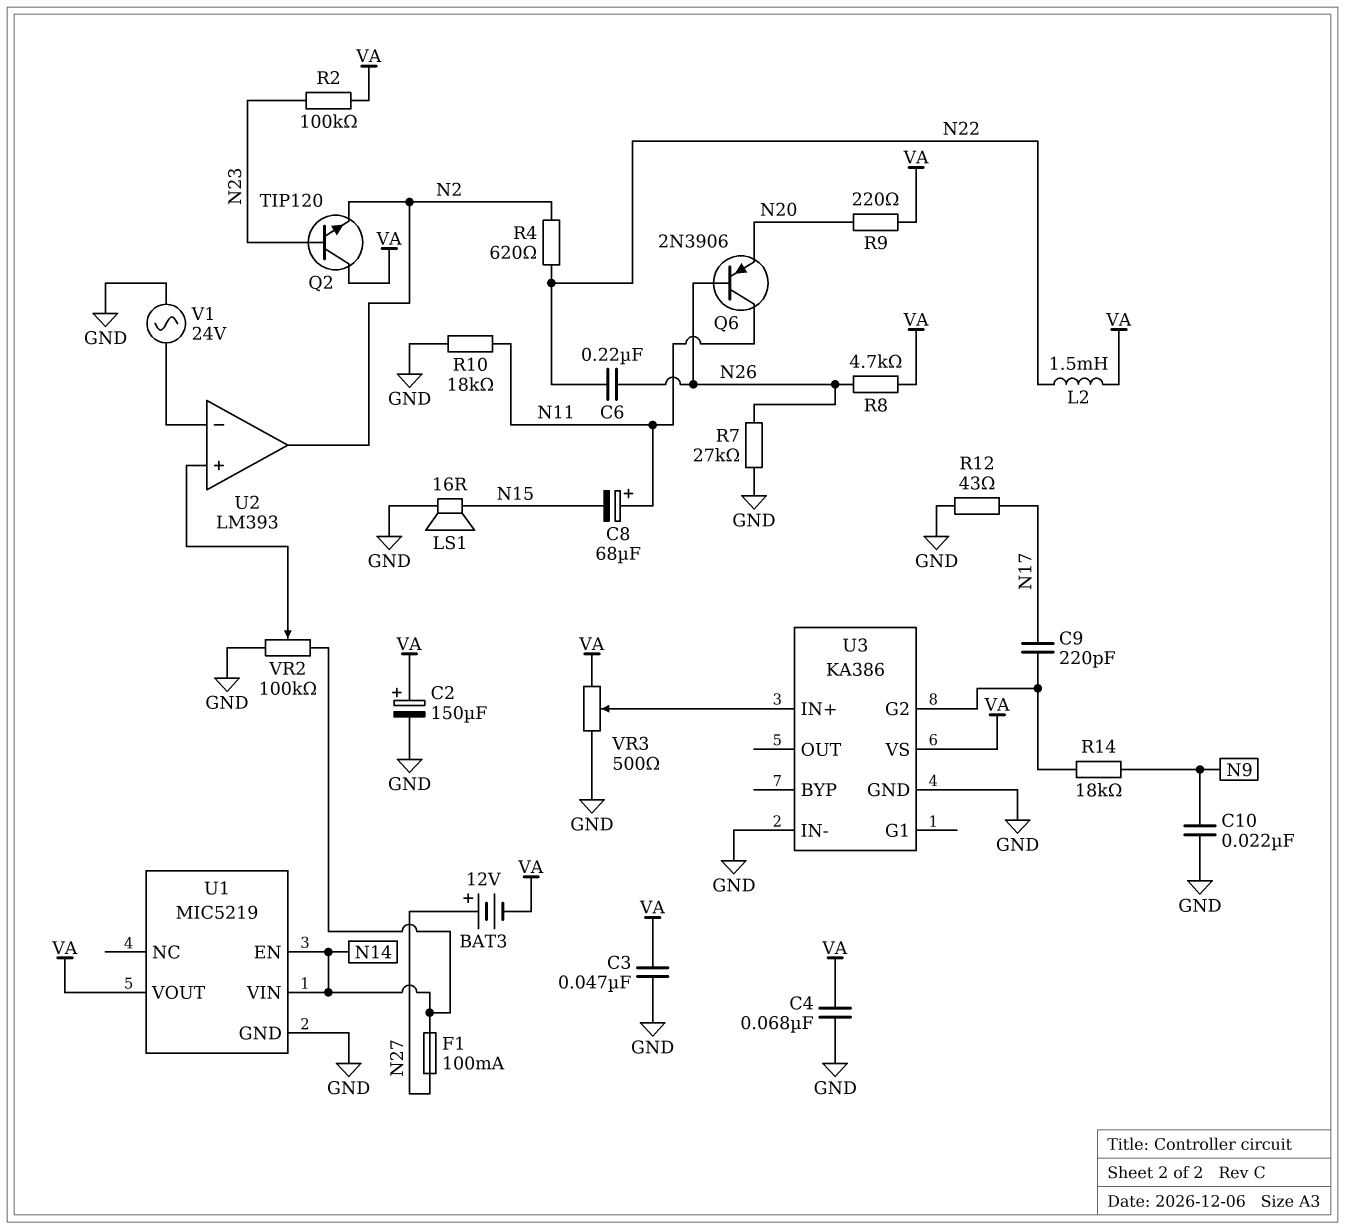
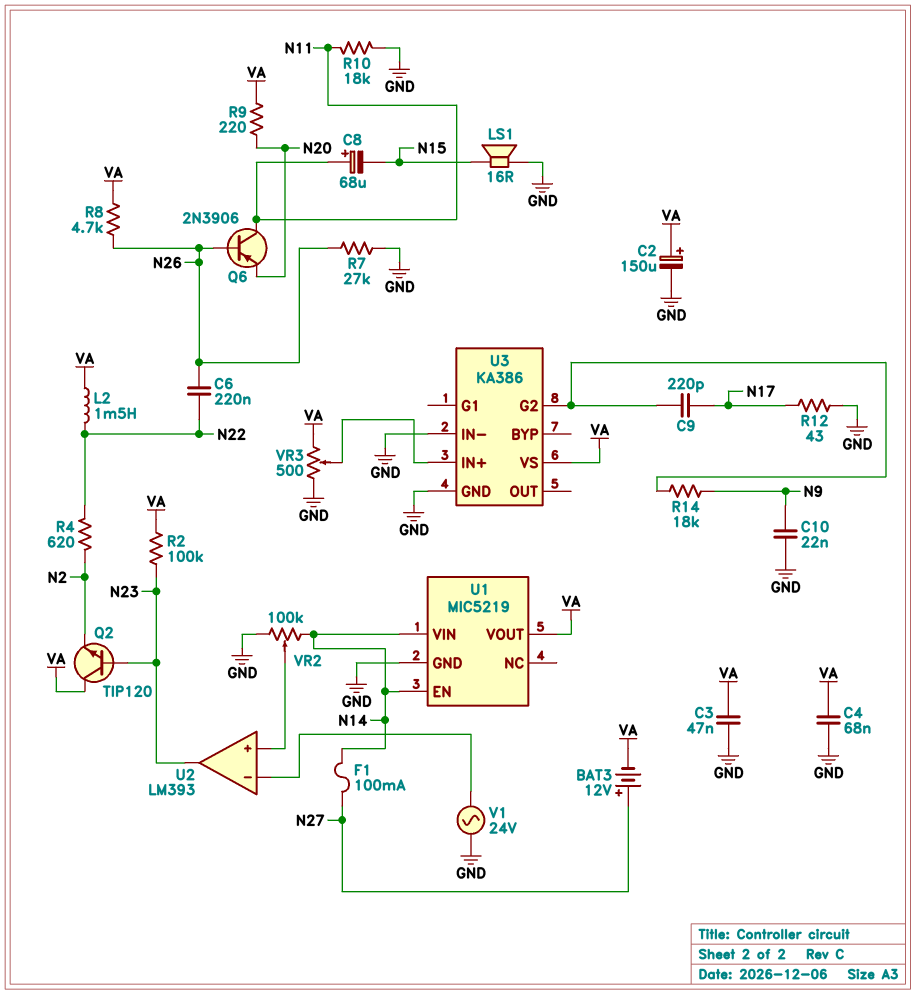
U2 pin out: N2 -> N23

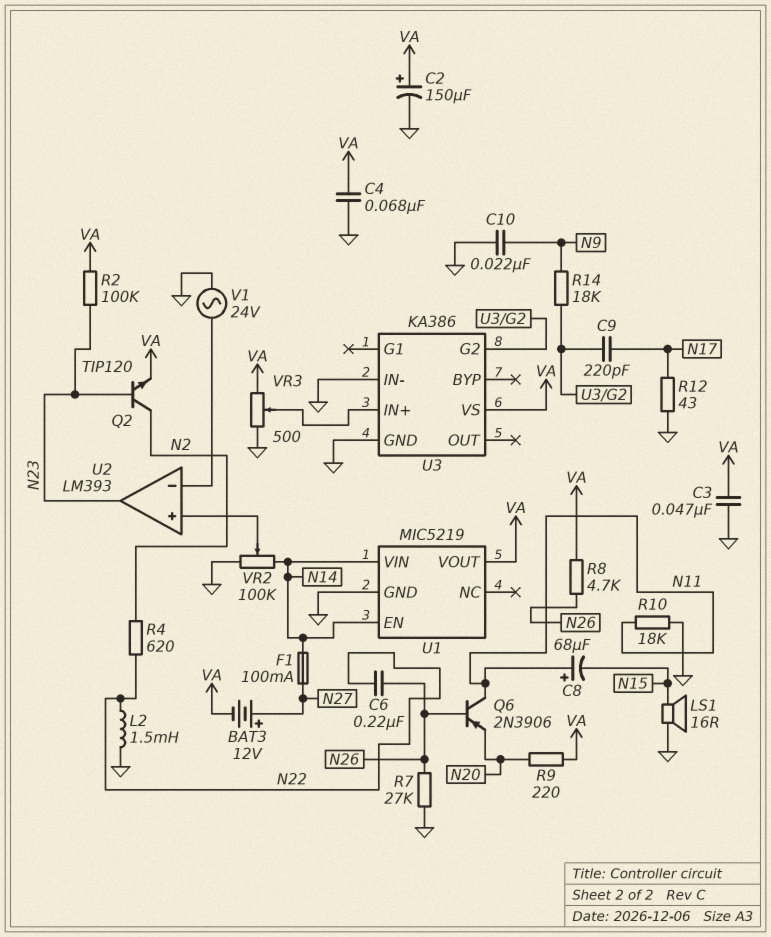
L2: 1.5mH (N22, VA) -> 1.5mH (GND, N22)
Q2: NPN TIP120 (B N23, C VA, E N2) -> NPN TIP120 (B N23, C N2, E VA)

